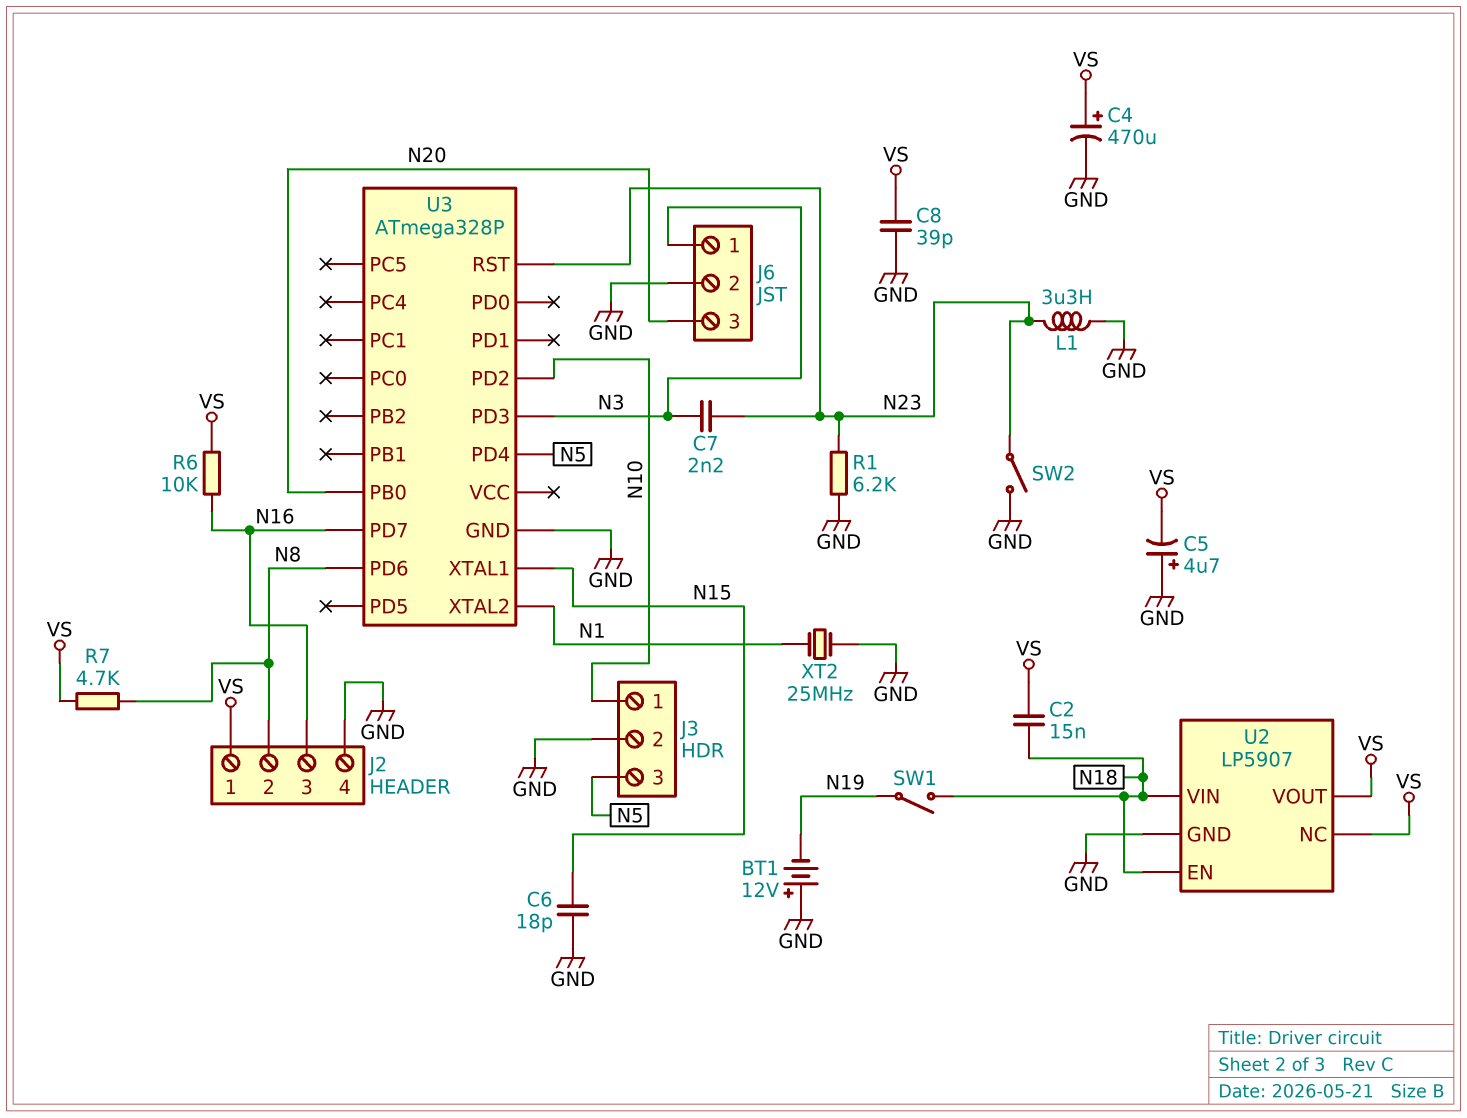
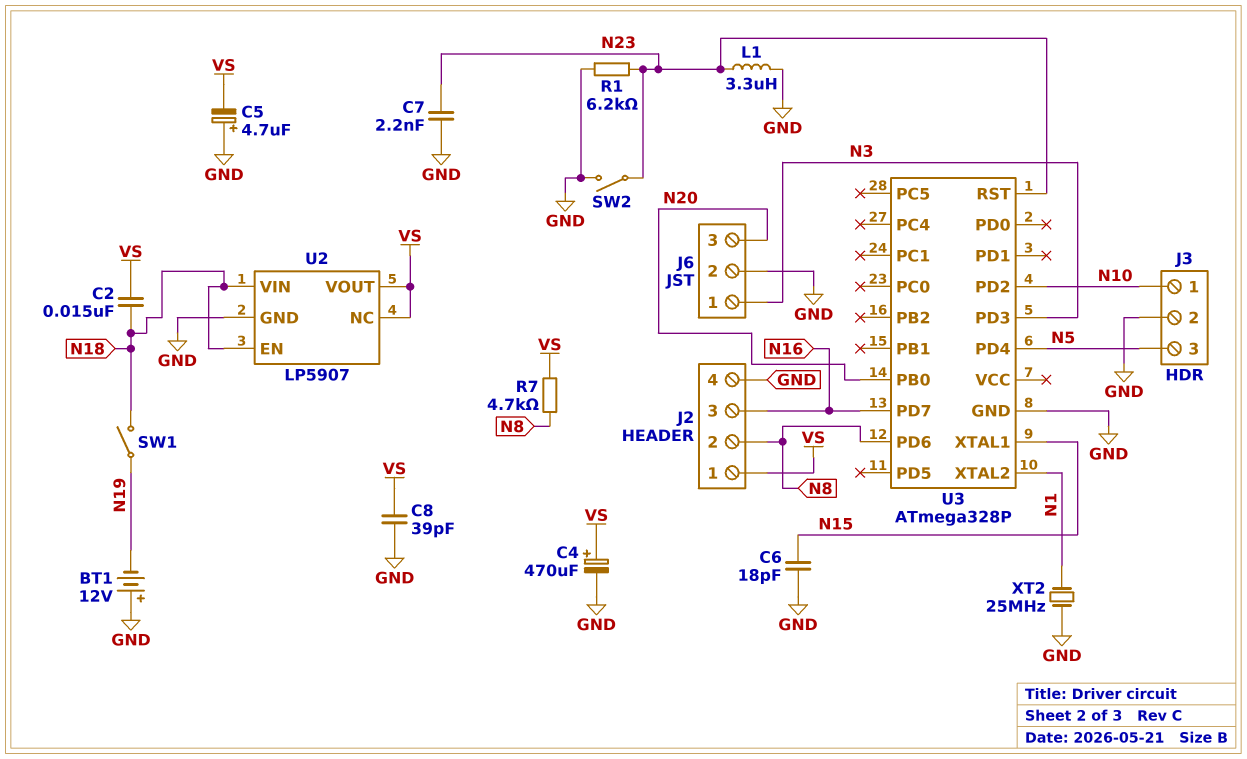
C7: 2.2nF (N3, N23) -> 2.2nF (GND, N23)
R6: 10k (N16, VS) -> none

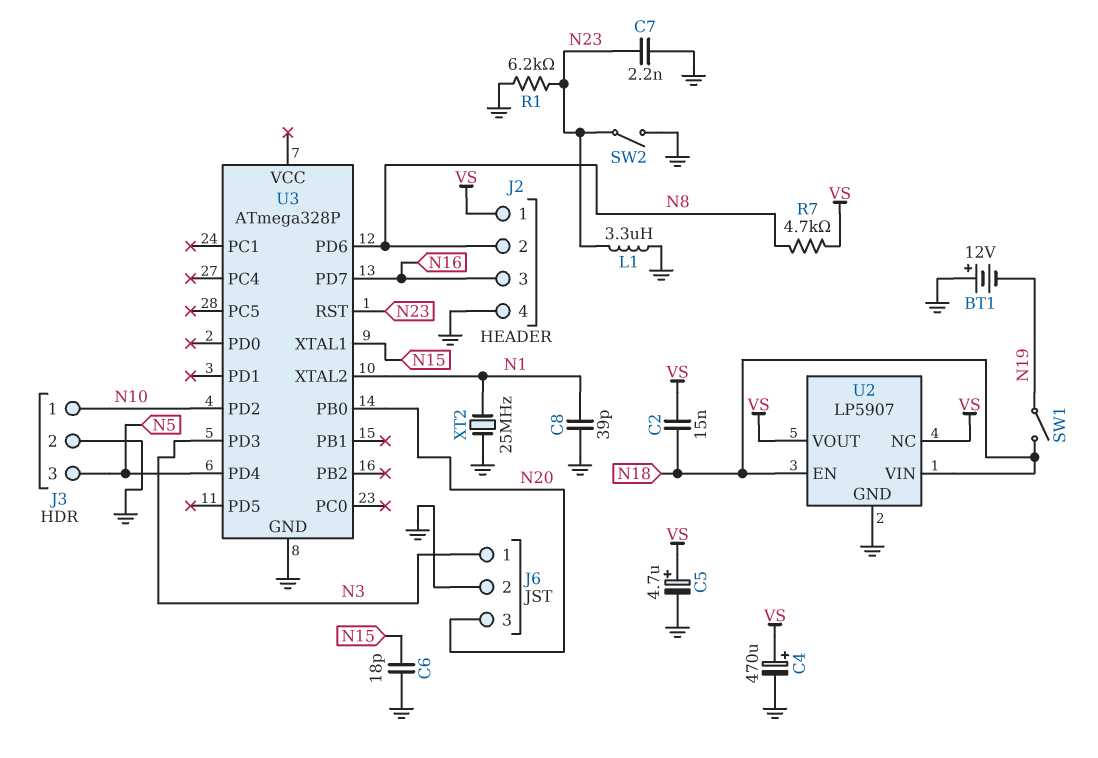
C5: 4.7uF (plus GND, minus VS) -> 4.7uF (plus VS, minus GND)
C8: 39pF (GND, VS) -> 39pF (GND, N1)

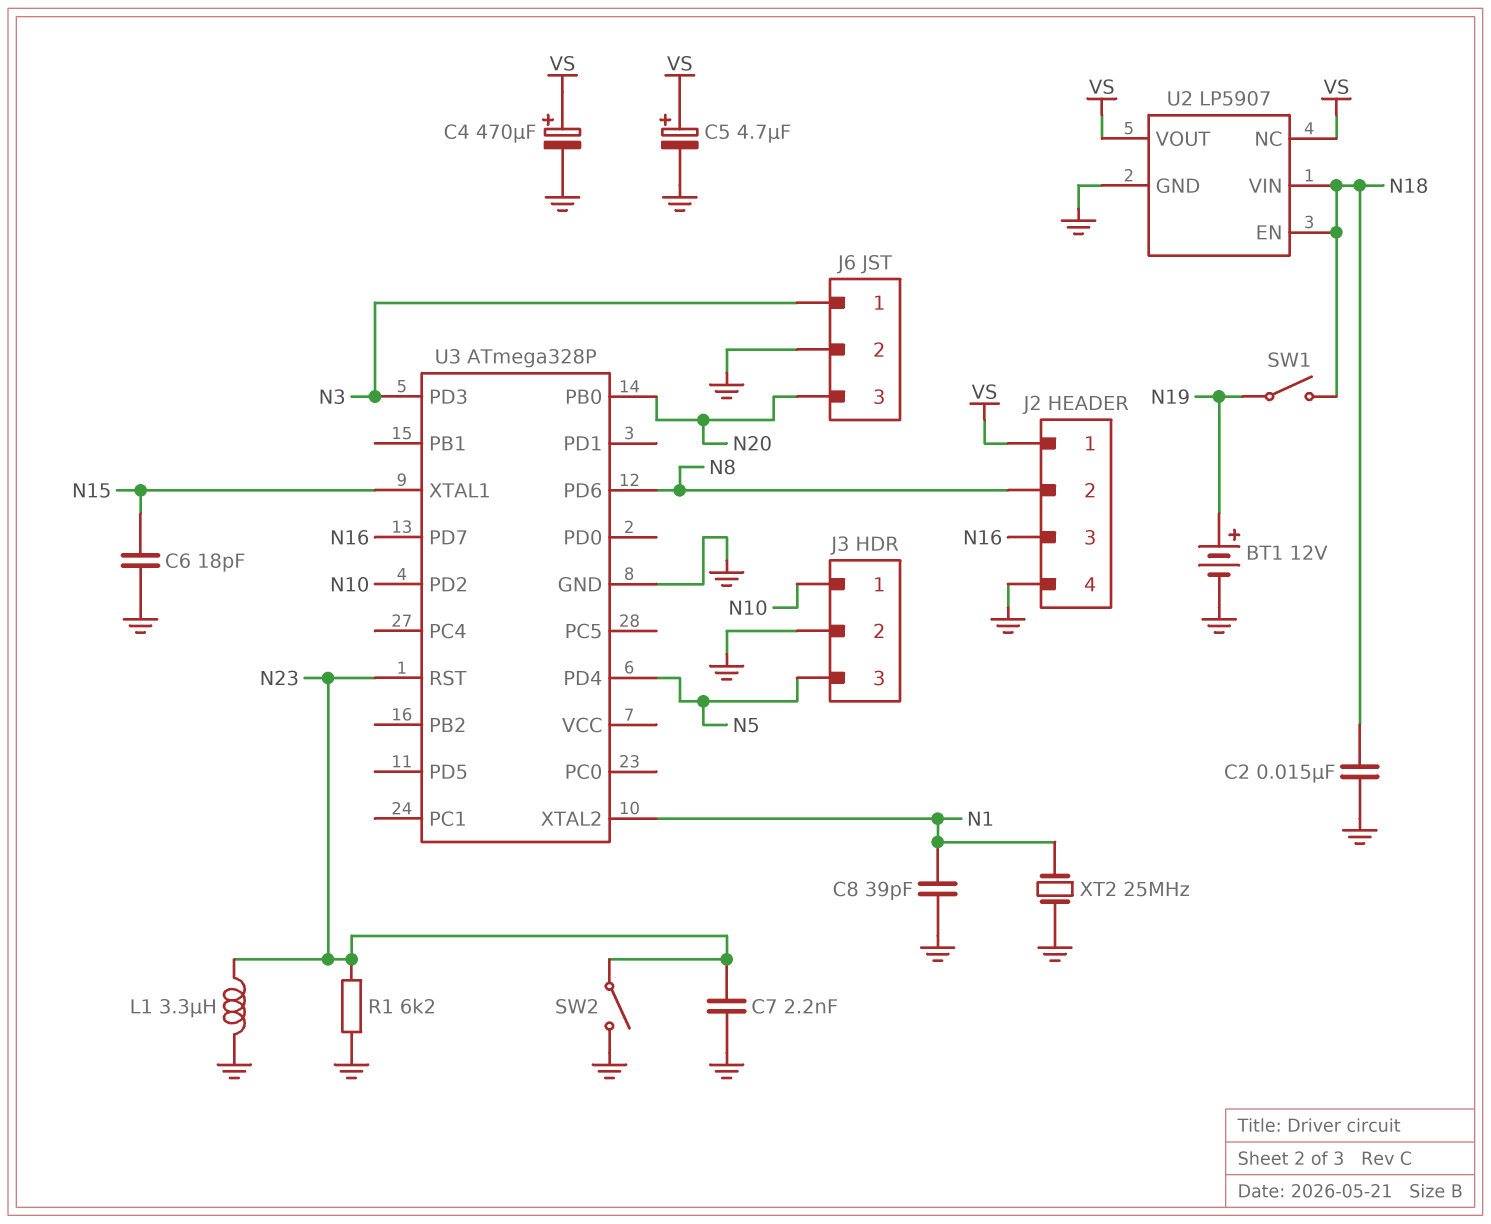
BT1: 12V (plus GND, minus N19) -> 12V (plus N19, minus GND)
C2: 15nF (N18, VS) -> 15nF (GND, N18)
R7: 4.7k (N8, VS) -> none

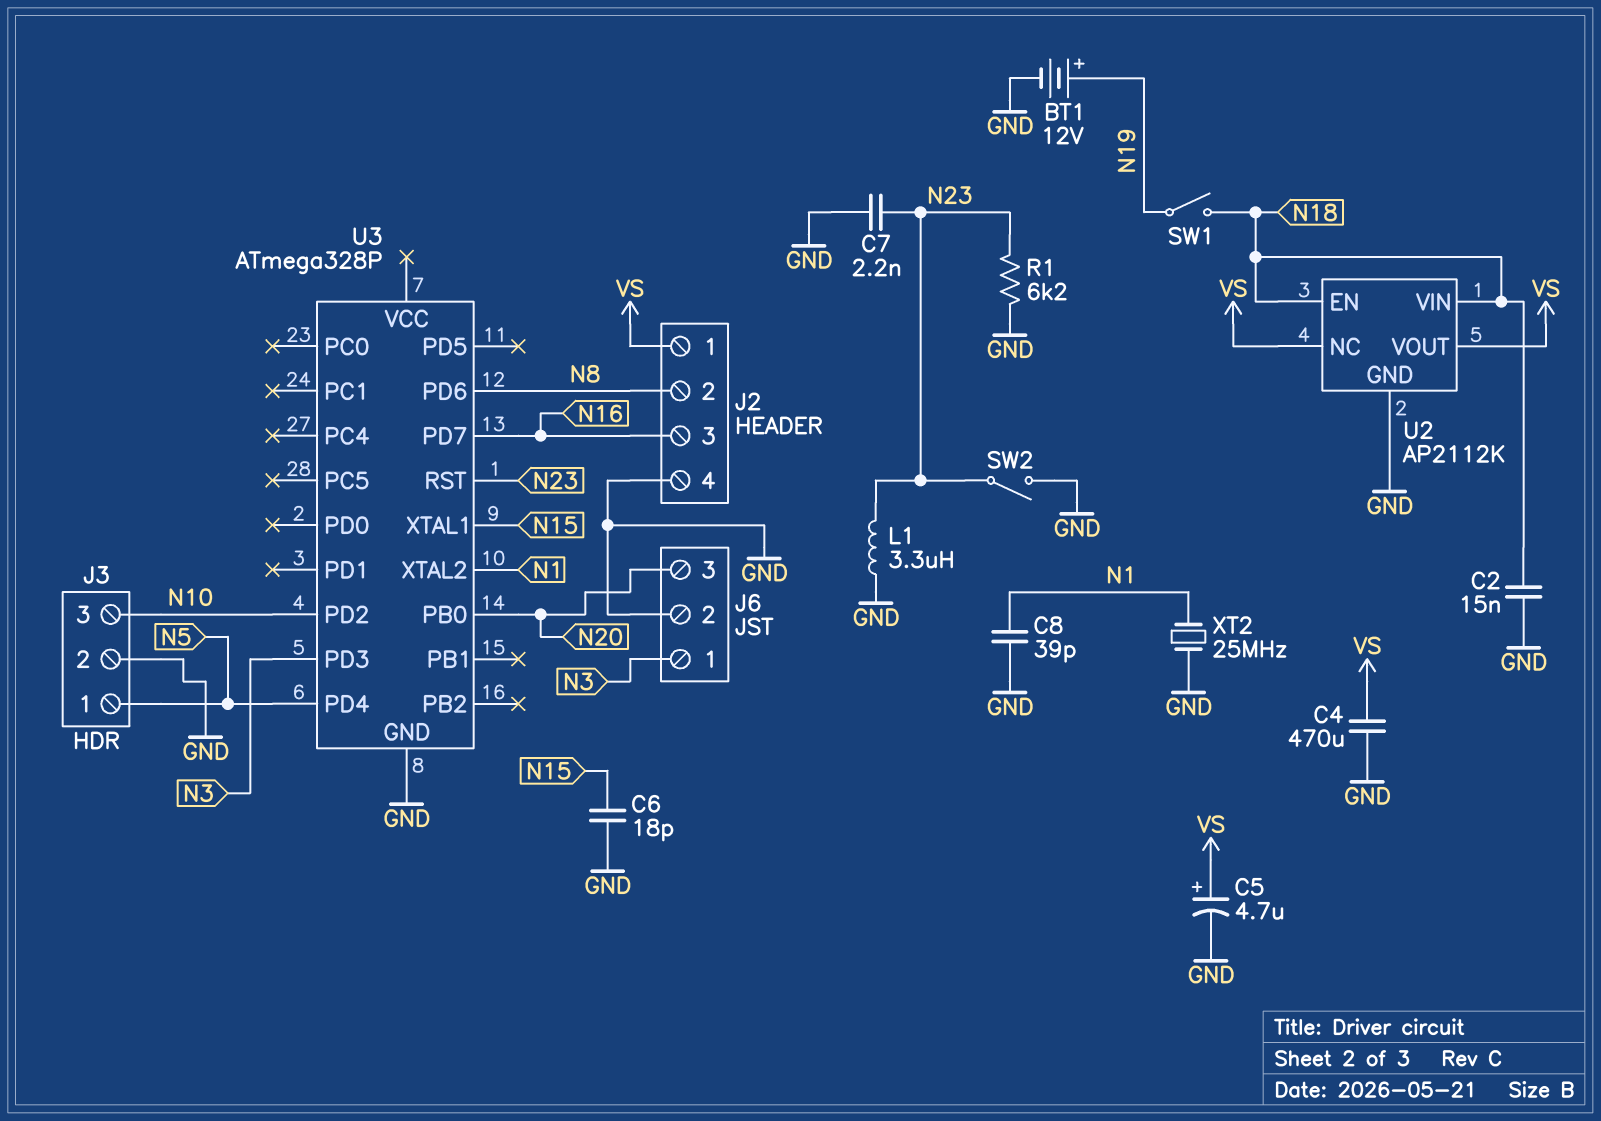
C4: 470uF (plus VS, minus GND) -> 470uF (GND, VS)
J3 pin 1: N10 -> N5
J3 pin 3: N5 -> N10
U2: LP5907 -> AP2112K

